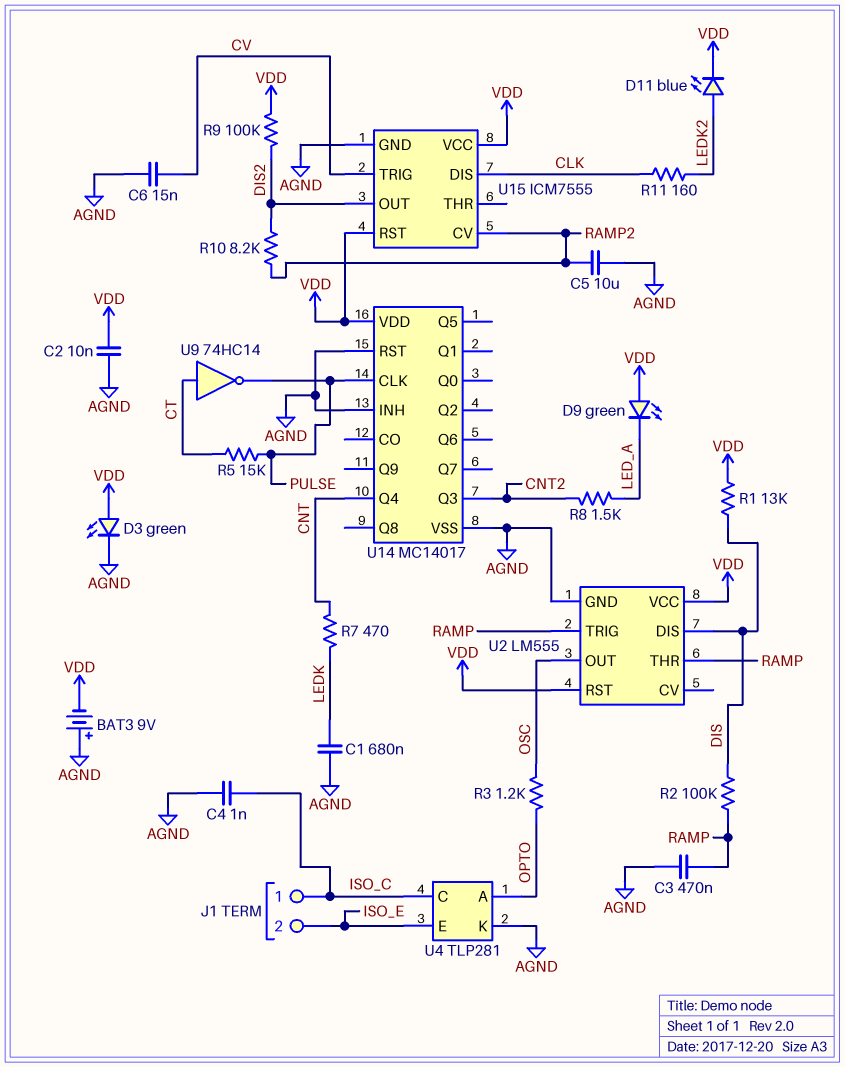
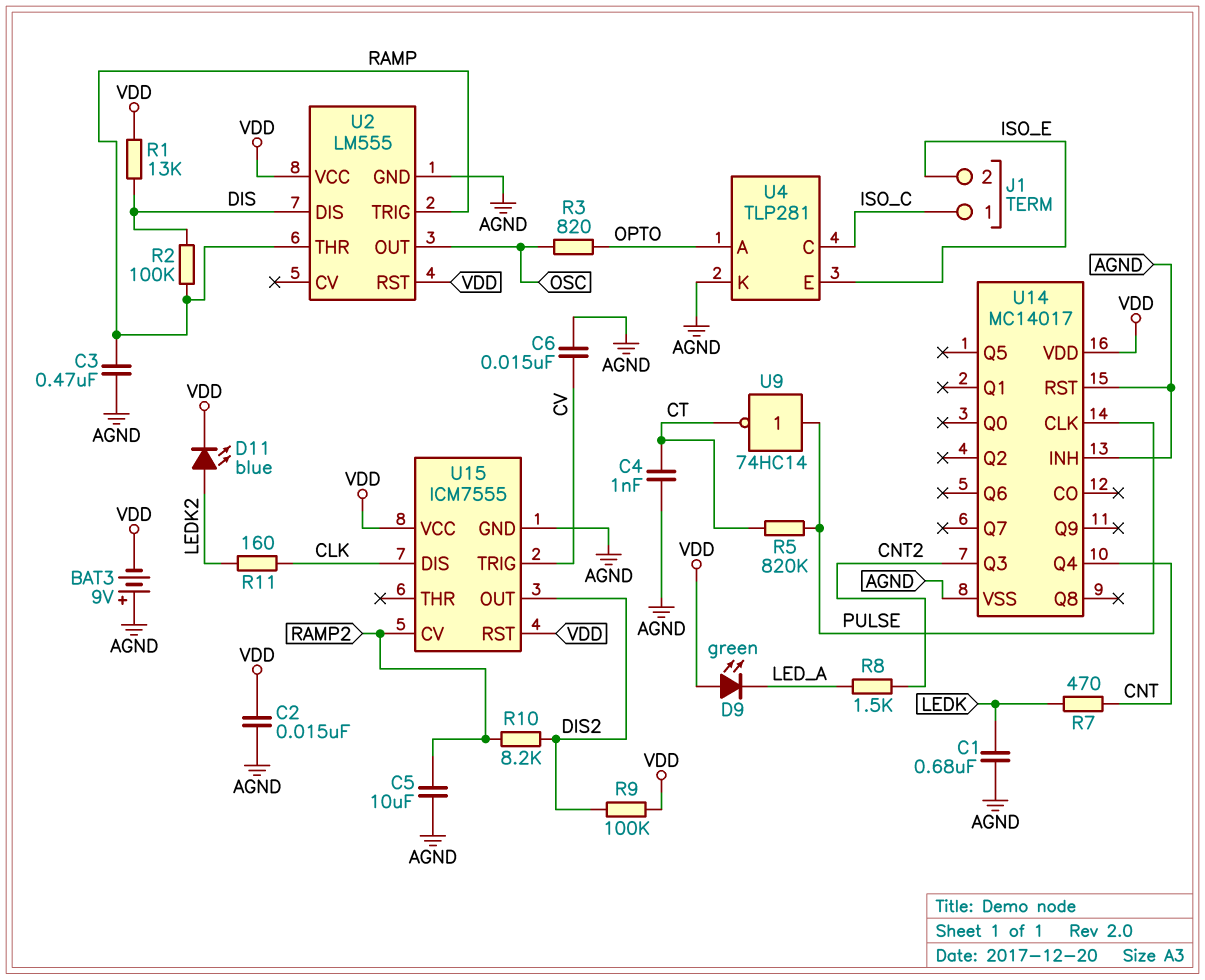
C2: 10nF (AGND, VDD) -> 15nF (AGND, VDD)
C4: 1nF (AGND, ISO_C) -> 1nF (AGND, CT)
D3: LED green (A VDD, K AGND) -> none
R3: 1.2k (OPTO, OSC) -> 820 (OPTO, OSC)
R5: 15k (CT, PULSE) -> 820k (CT, PULSE)
U9: NOT 74HC14 (in CT, out PULSE) -> NOT 74HC14 (in PULSE, out CT)

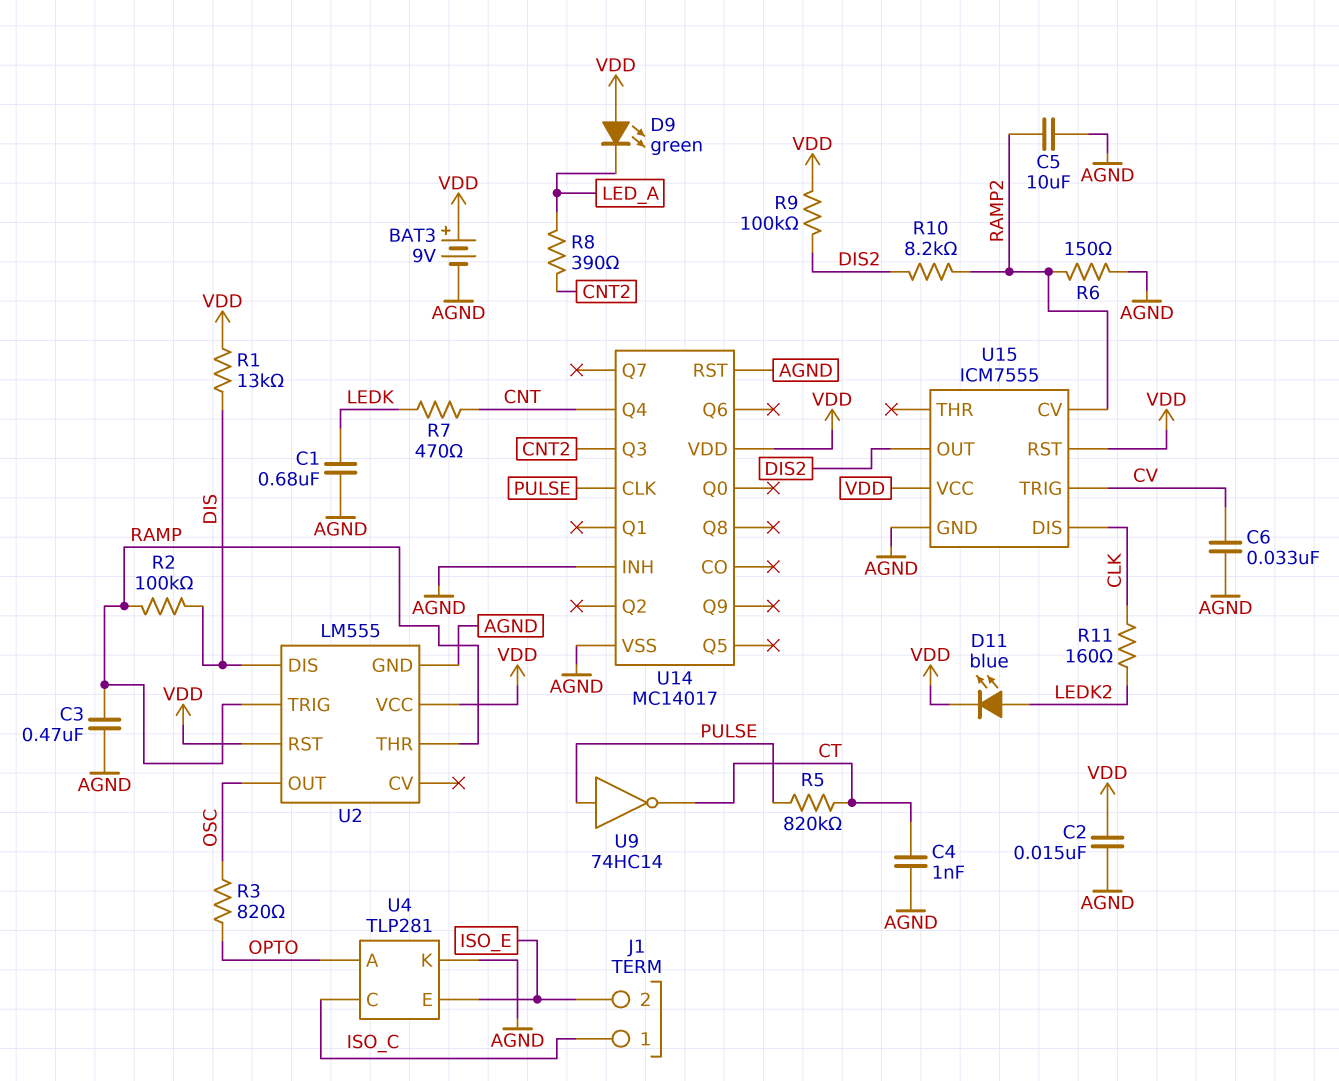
BAT3: 9V (plus AGND, minus VDD) -> 9V (plus VDD, minus AGND)
C6: 15nF (AGND, CV) -> 33nF (AGND, CV)
R6: none -> 150 (AGND, RAMP2)
R8: 1.5k (CNT2, LED_A) -> 390 (CNT2, LED_A)

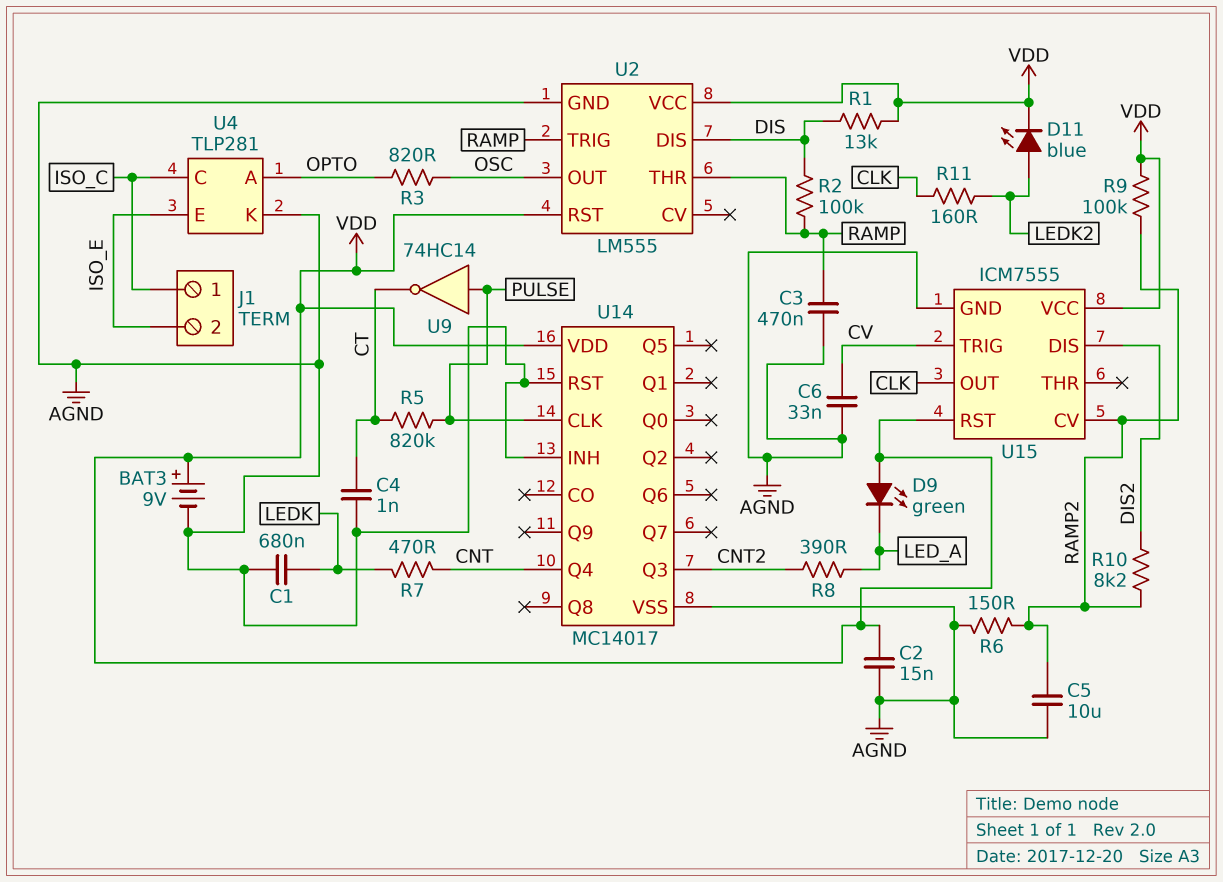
R9: 100k (DIS2, VDD) -> 100k (RAMP2, VDD)
U15 pin DIS: CLK -> DIS2
U15 pin OUT: DIS2 -> CLK

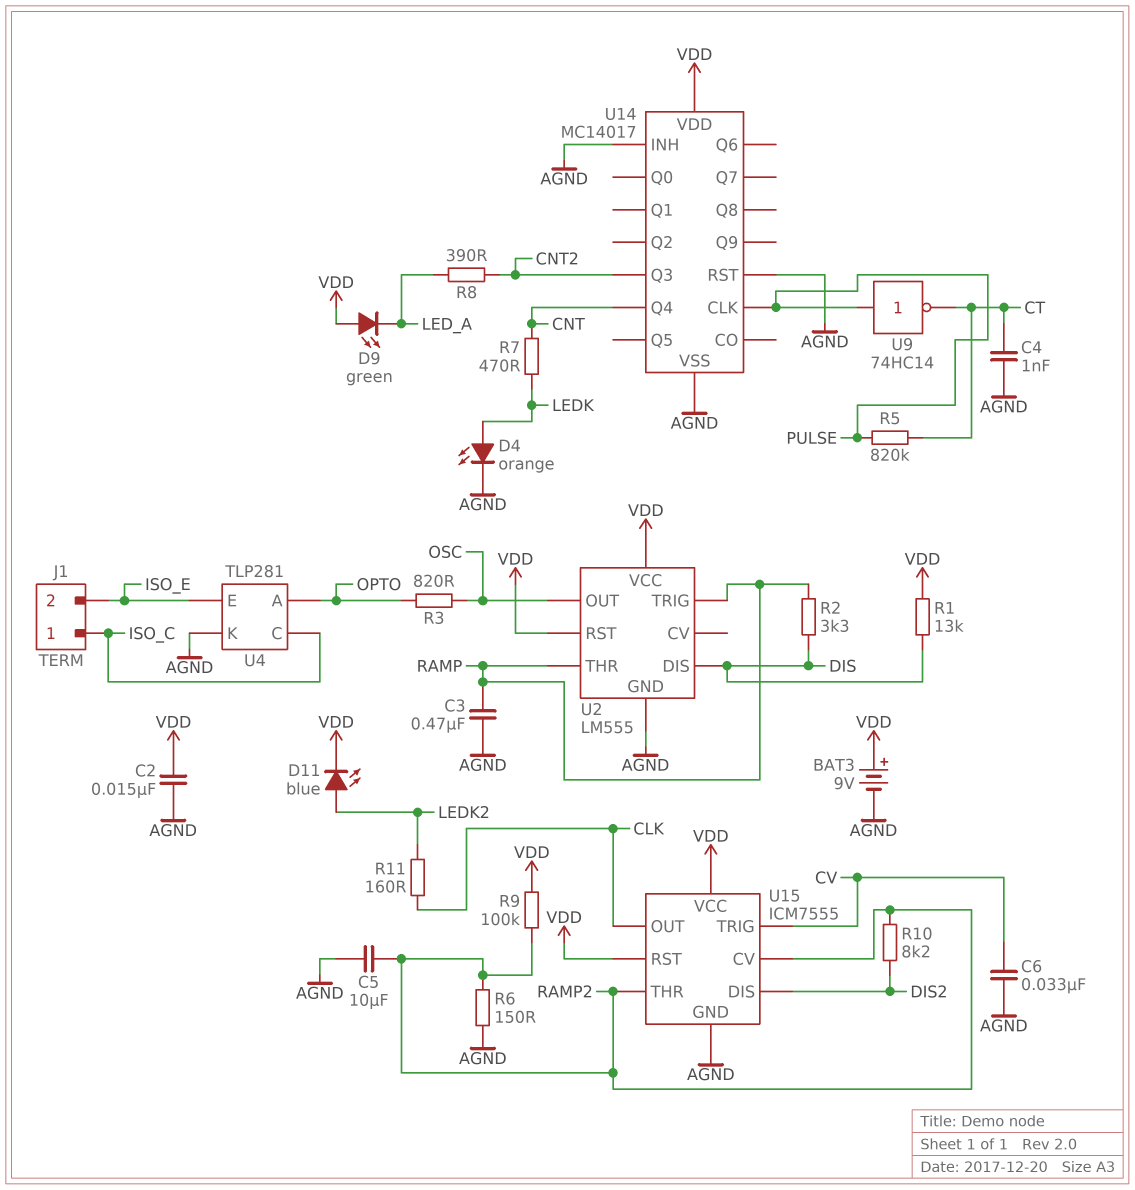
C1: 680nF (AGND, LEDK) -> none
D4: none -> LED orange (A LEDK, K AGND)
R2: 100k (DIS, RAMP) -> 3.3k (DIS, RAMP)
U15 pin THR: none -> RAMP2

